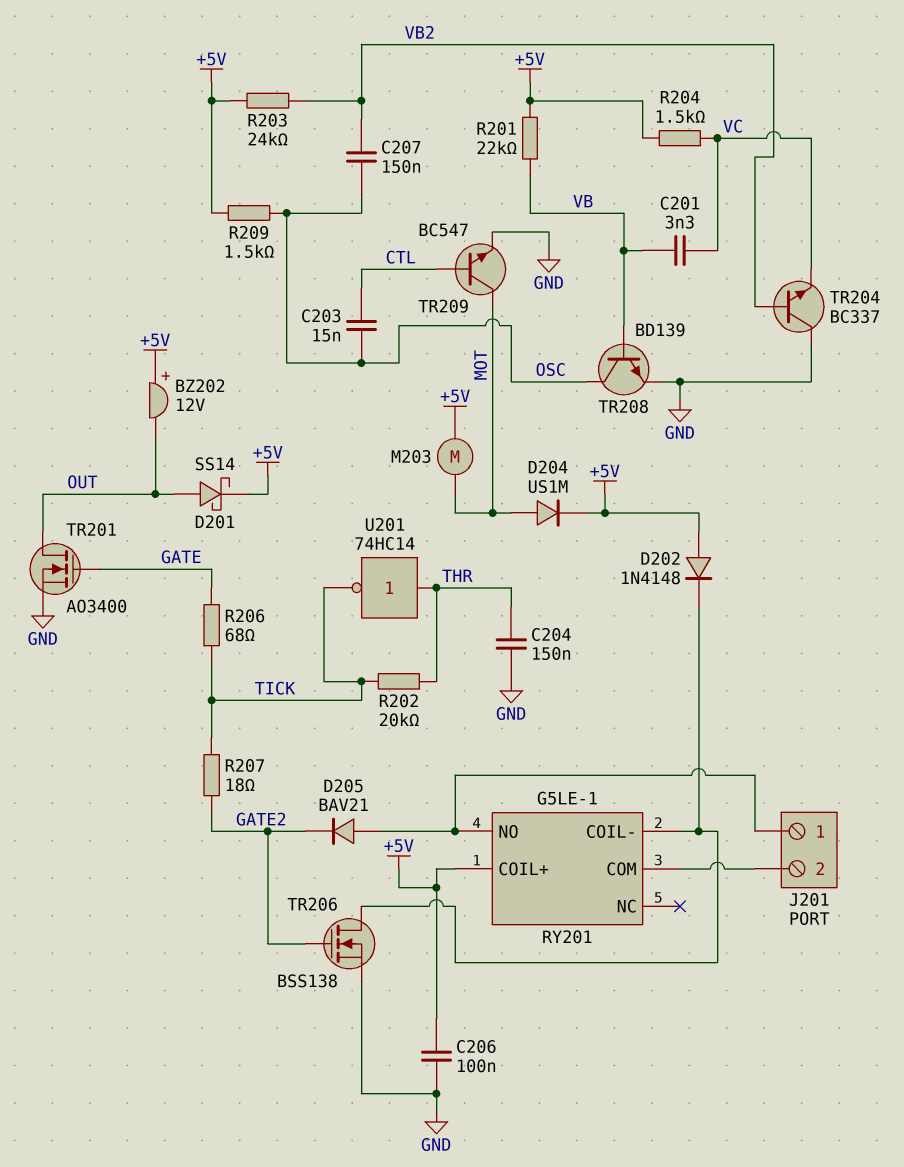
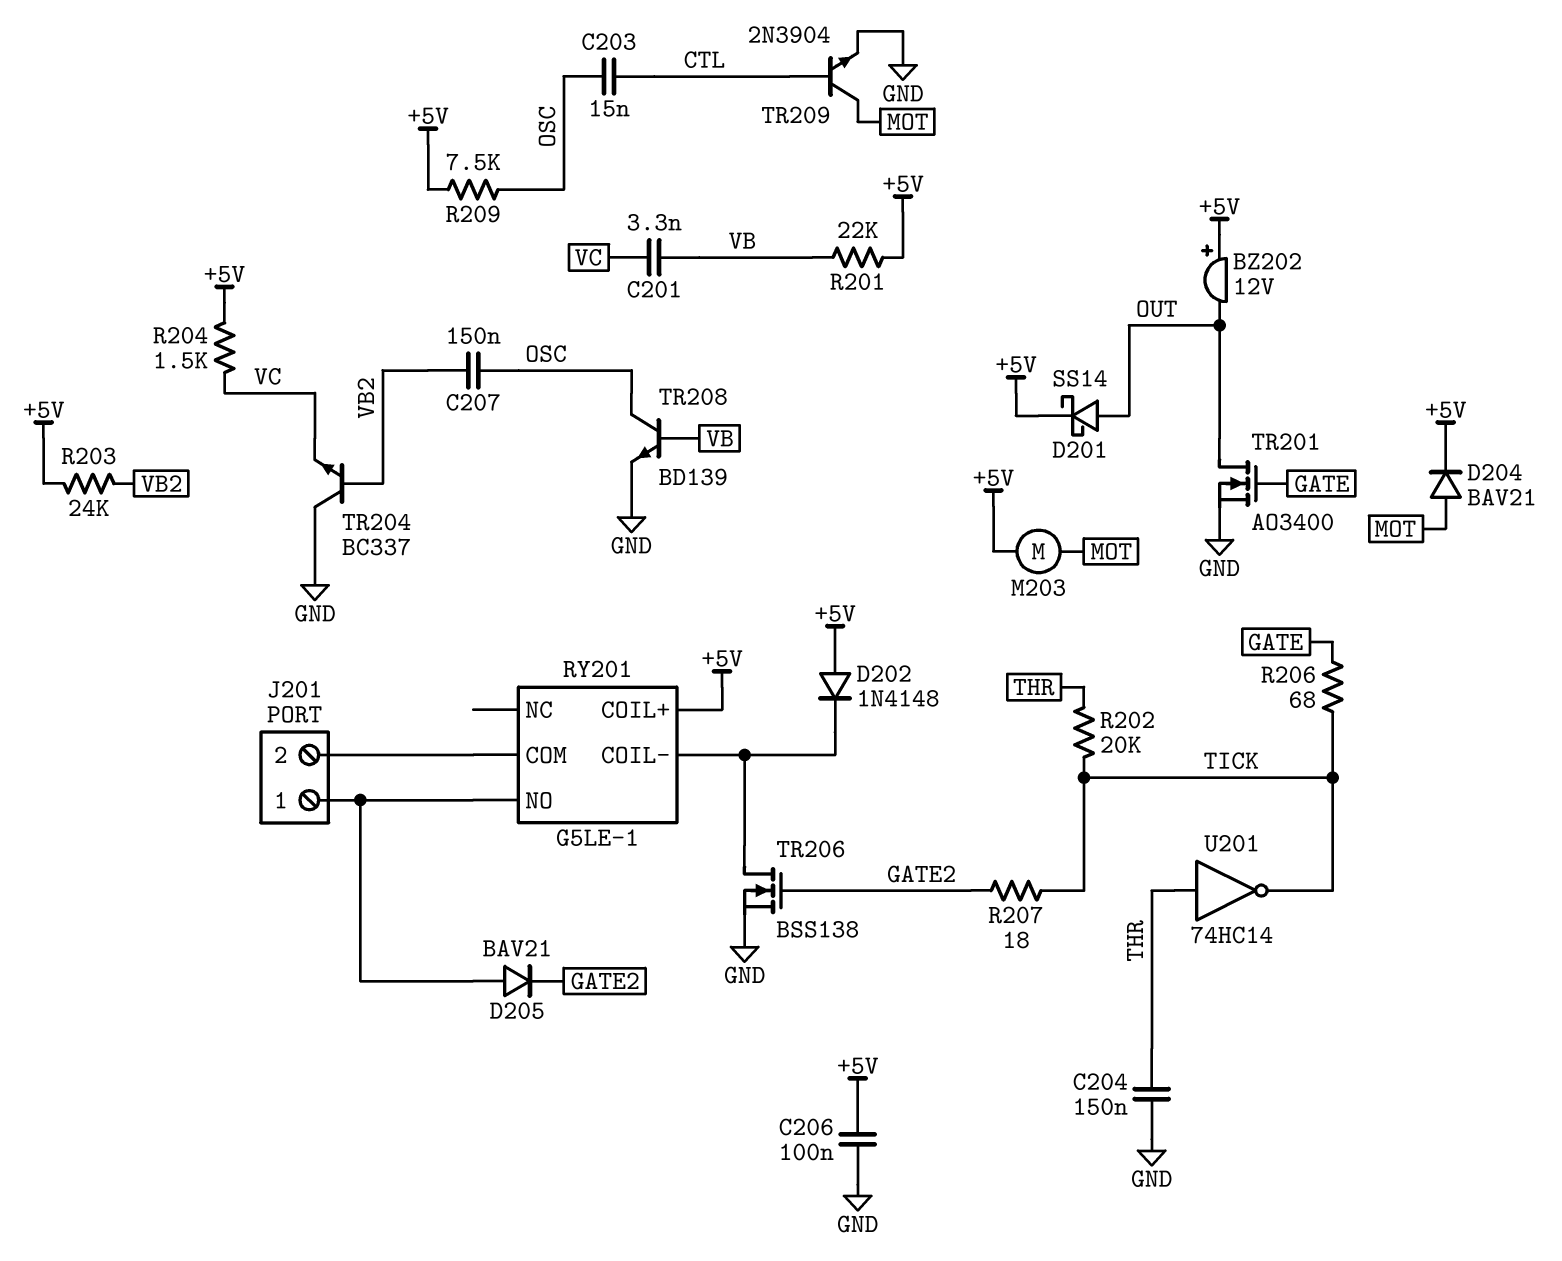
D204: diode US1M (A MOT, K +5V) -> diode BAV21 (A MOT, K +5V)
R209: 1.5k (+5V, OSC) -> 7.5k (+5V, OSC)
TR209: NPN BC547 (B CTL, C MOT, E GND) -> NPN 2N3904 (B CTL, C MOT, E GND)

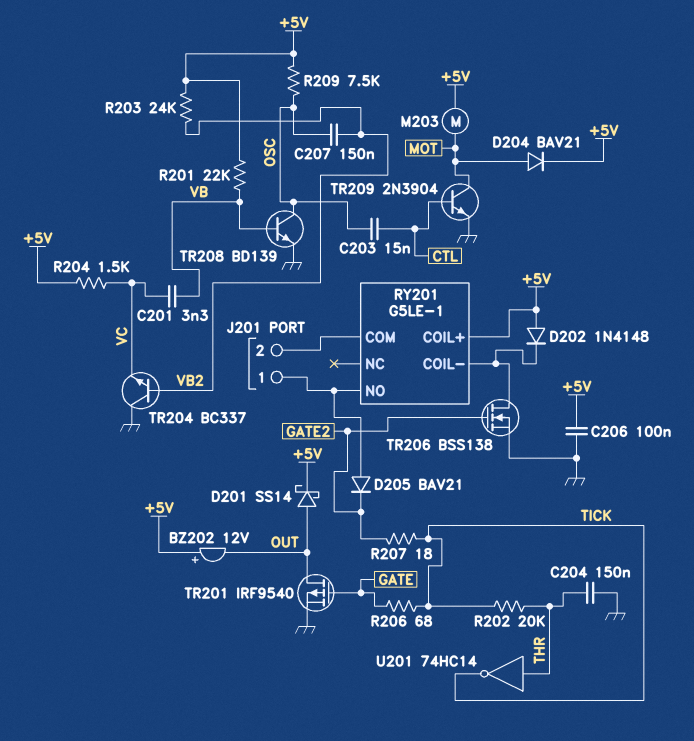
TR201: NMOS AO3400 (G GATE, D OUT, S GND) -> PMOS IRF9540 (G GATE, D OUT, S GND)

